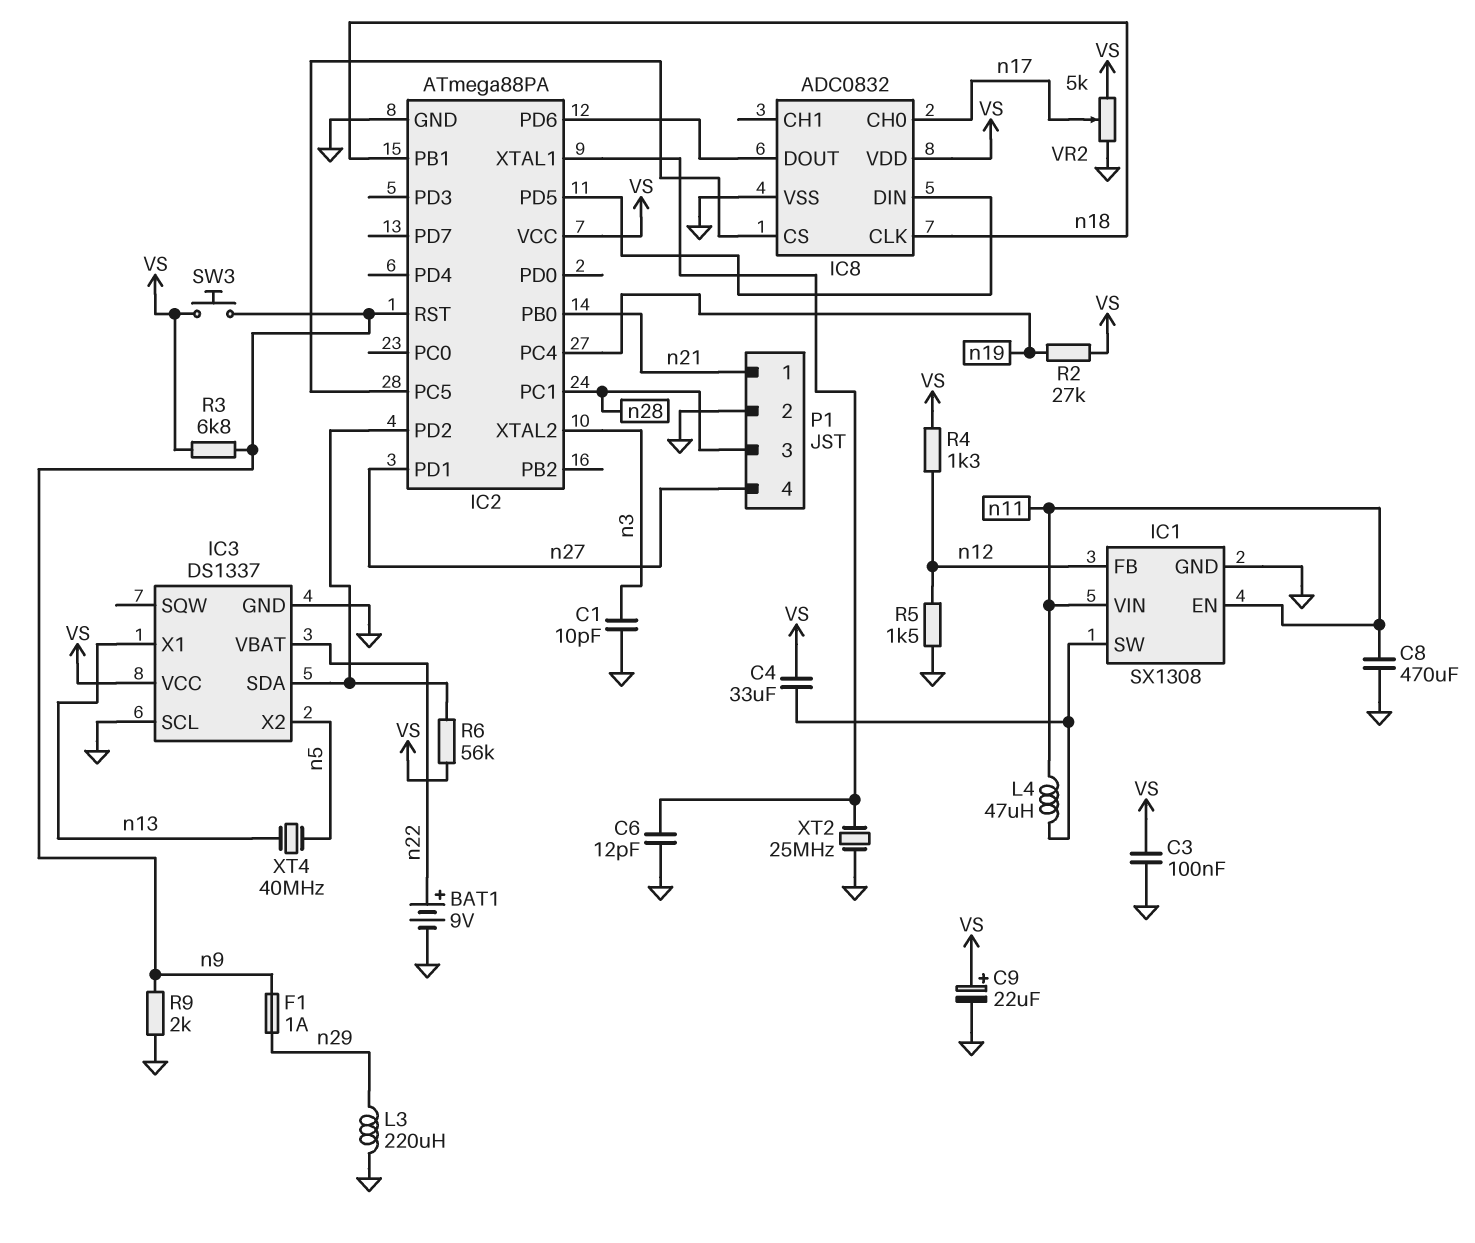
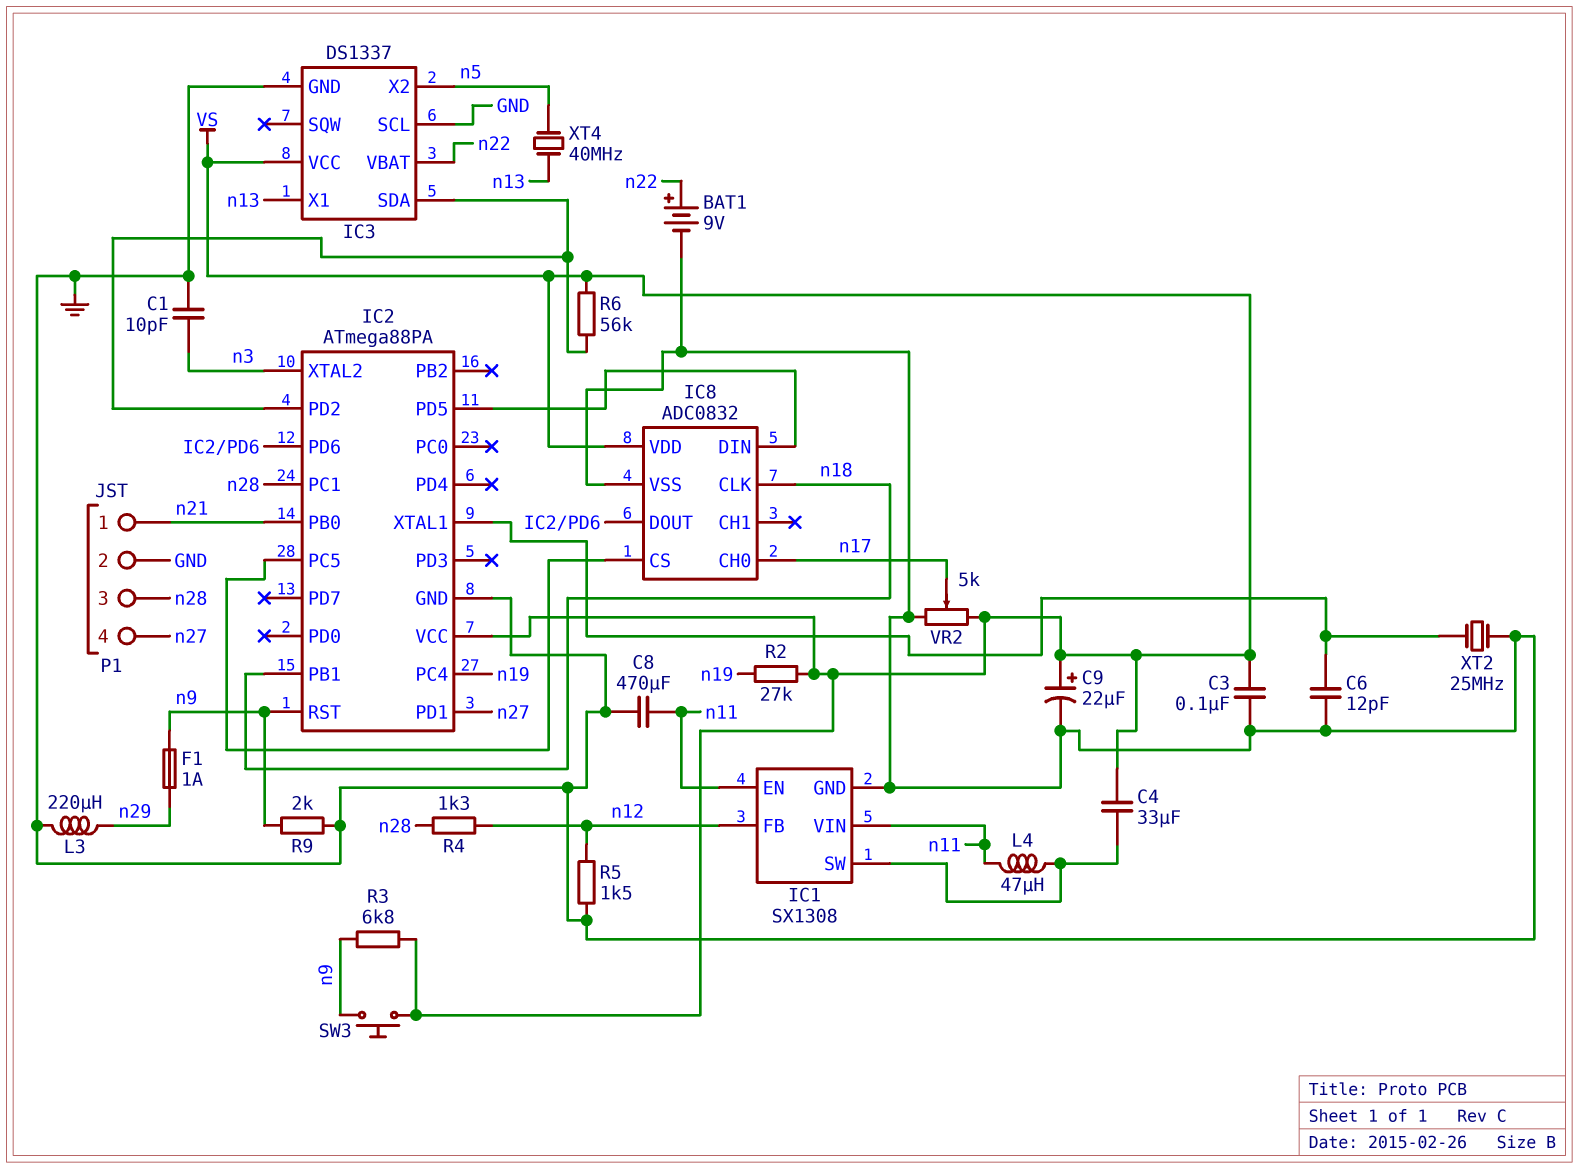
R4: 1.3k (VS, n12) -> 1.3k (n12, n28)

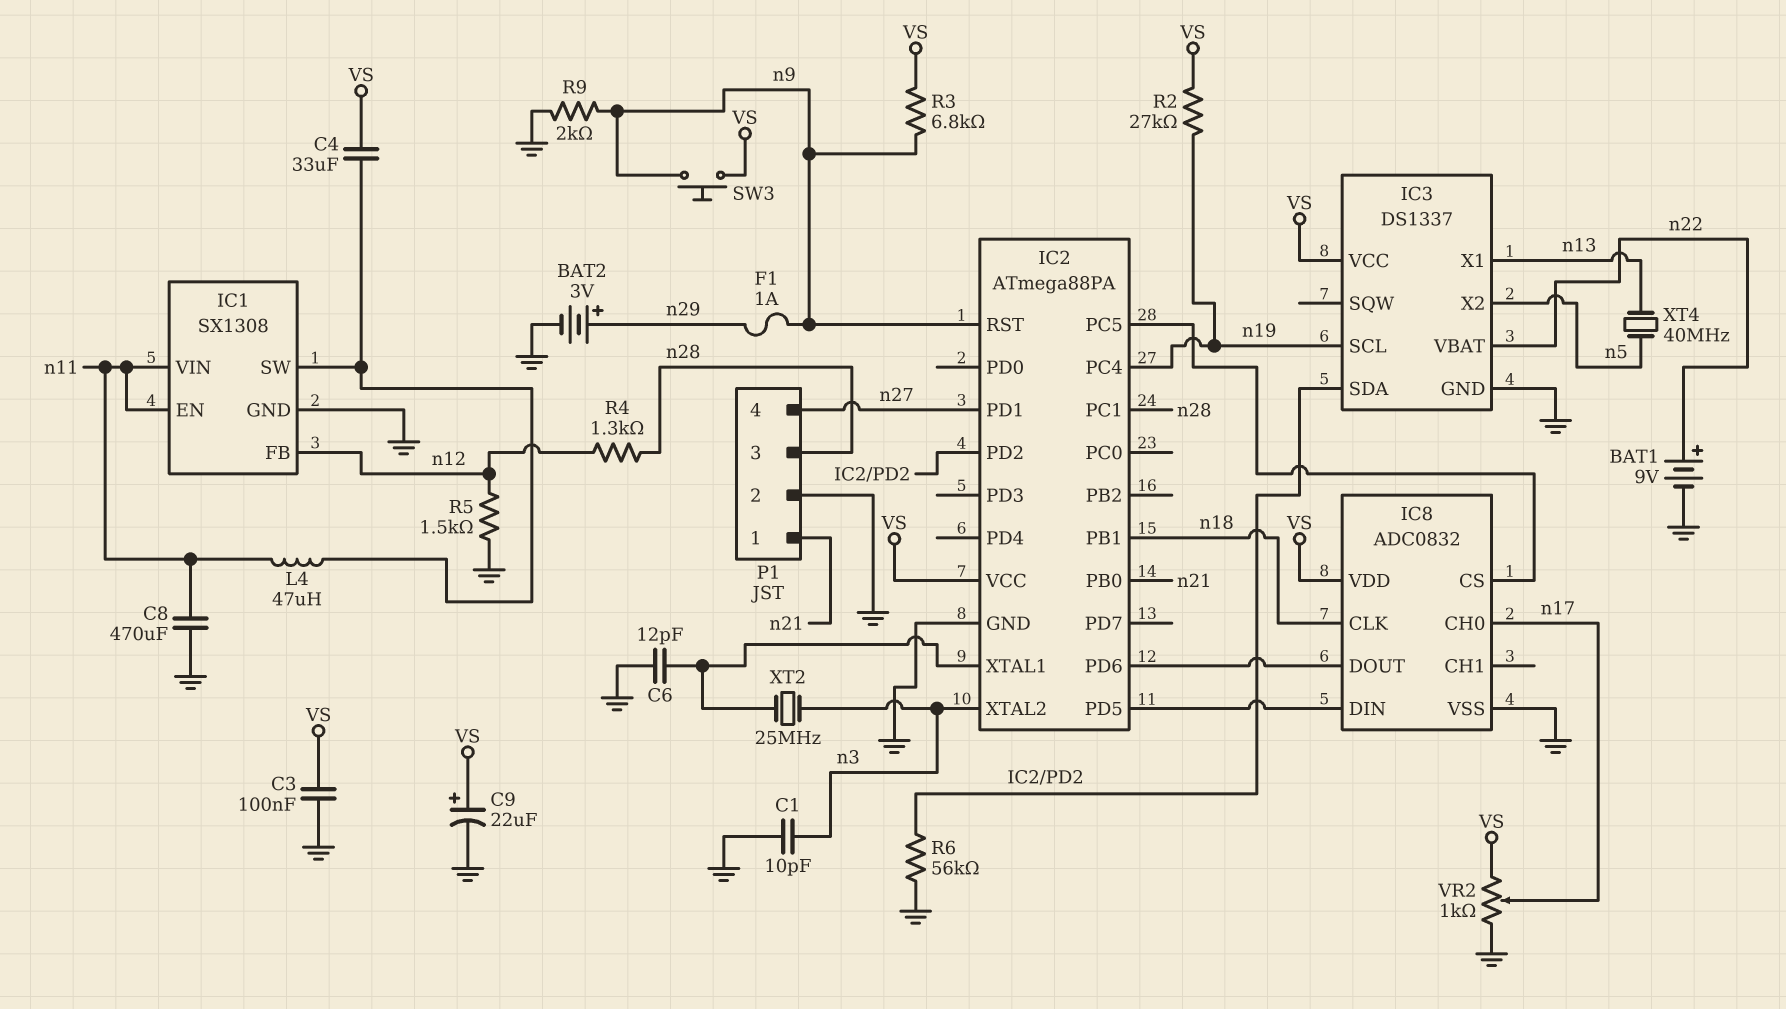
BAT2: none -> 3V (plus n29, minus GND)
IC3 pin SCL: GND -> n19
L3: 220uH (GND, n29) -> none
R6: 56k (IC2/PD2, VS) -> 56k (GND, IC2/PD2)
VR2: 5k (GND, VS, wiper n17) -> 1k (GND, VS, wiper n17)
XT2: 25MHz (GND, IC2/XTAL1) -> 25MHz (IC2/XTAL1, n3)

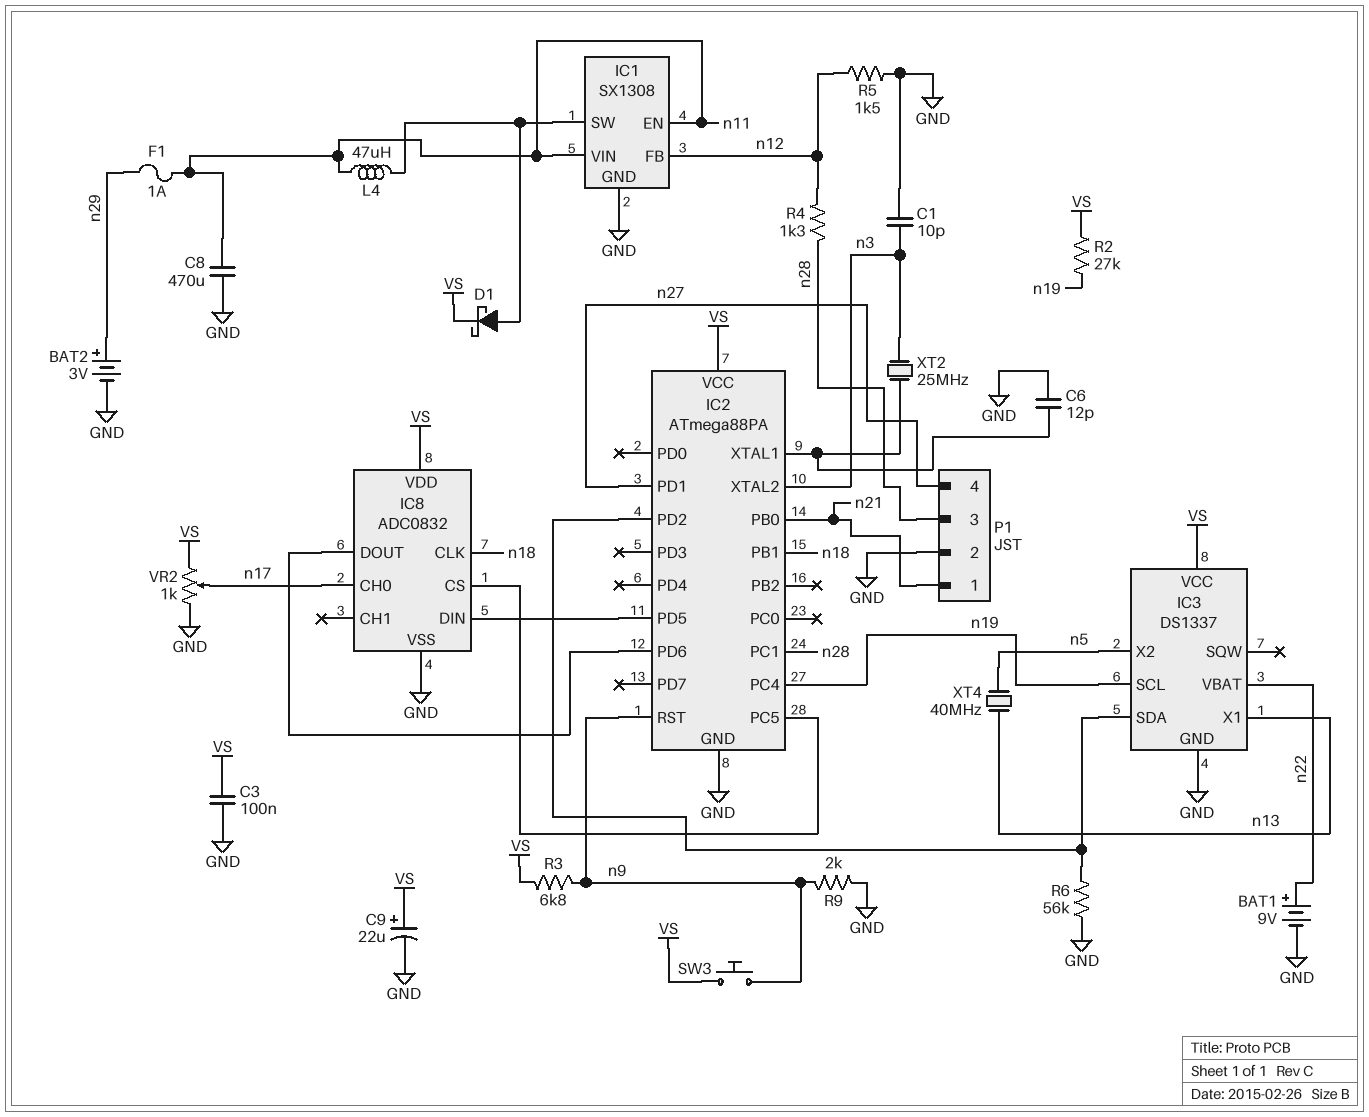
C4: 33uF (IC1/SW, VS) -> none
D1: none -> schottky (A IC1/SW, K VS)
F1: 1A (n9, n29) -> 1A (n11, n29)

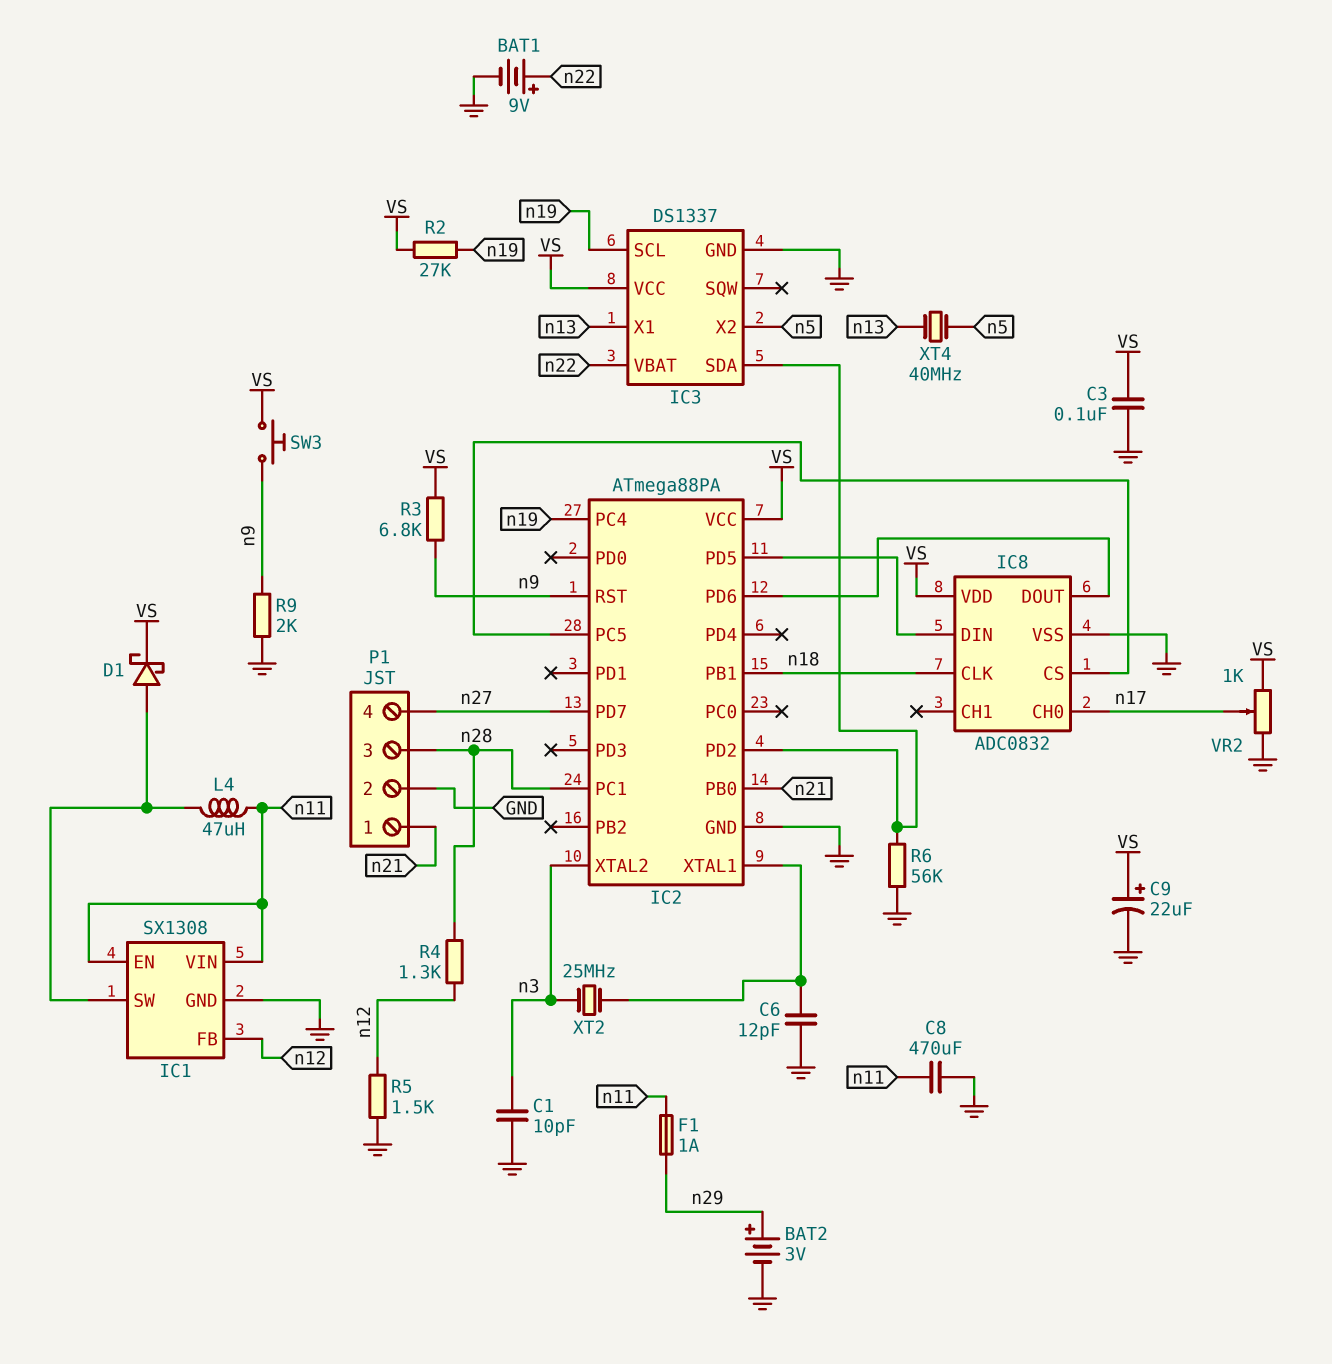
IC2 pin PD1: n27 -> none
IC2 pin PD7: none -> n27

